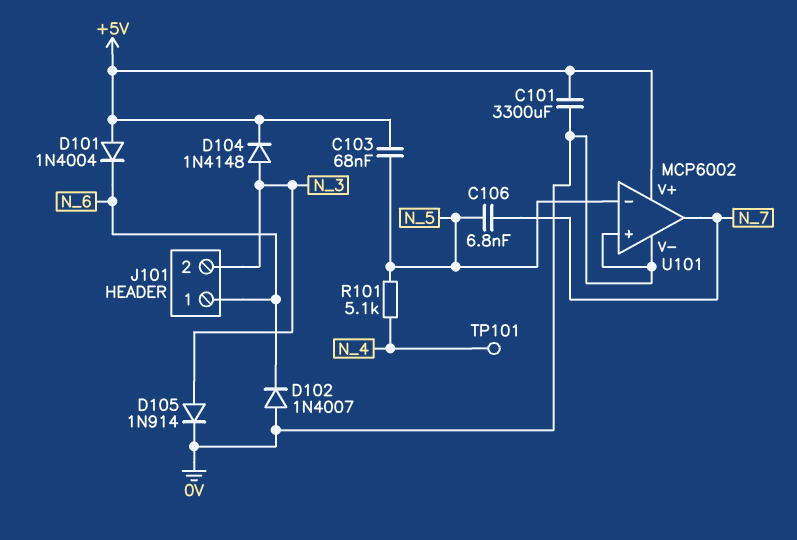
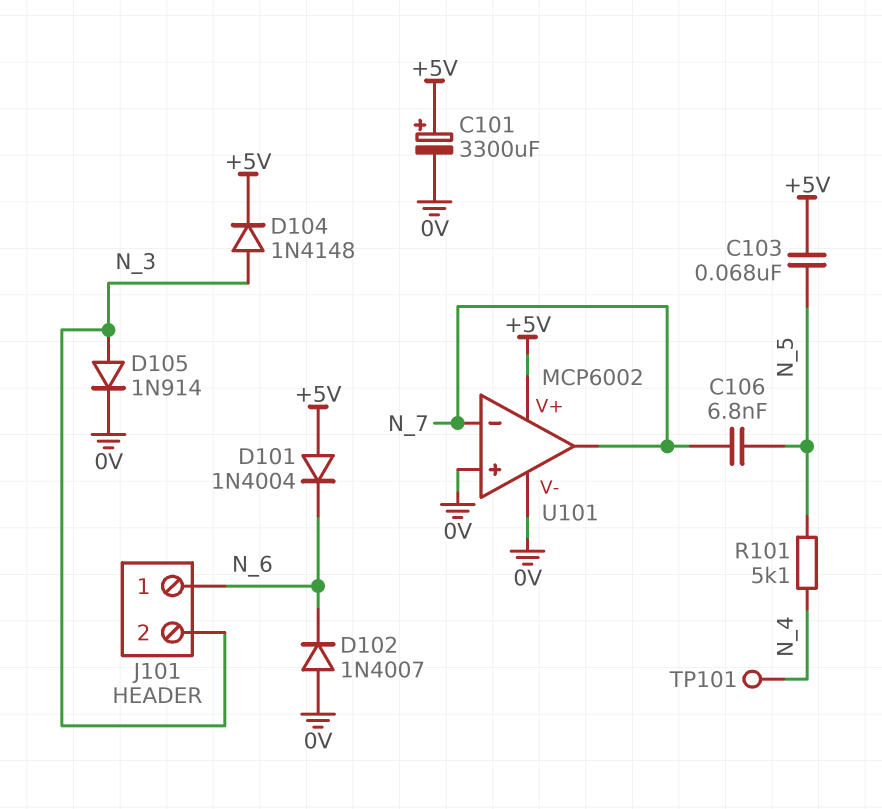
C101: 3300uF (+5V, 0V) -> 3300uF (plus +5V, minus 0V)
U101 pin in-: N_5 -> N_7

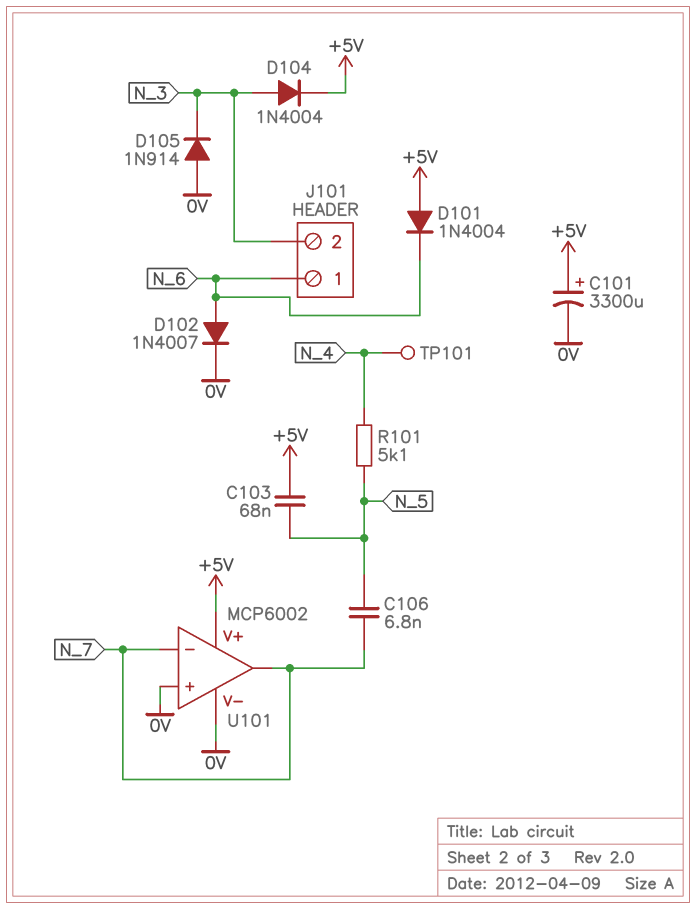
D102: diode 1N4007 (A 0V, K N_6) -> diode 1N4007 (A N_6, K 0V)
D104: diode 1N4148 (A N_3, K +5V) -> diode 1N4004 (A N_3, K +5V)
D105: diode 1N914 (A N_3, K 0V) -> diode 1N914 (A 0V, K N_3)

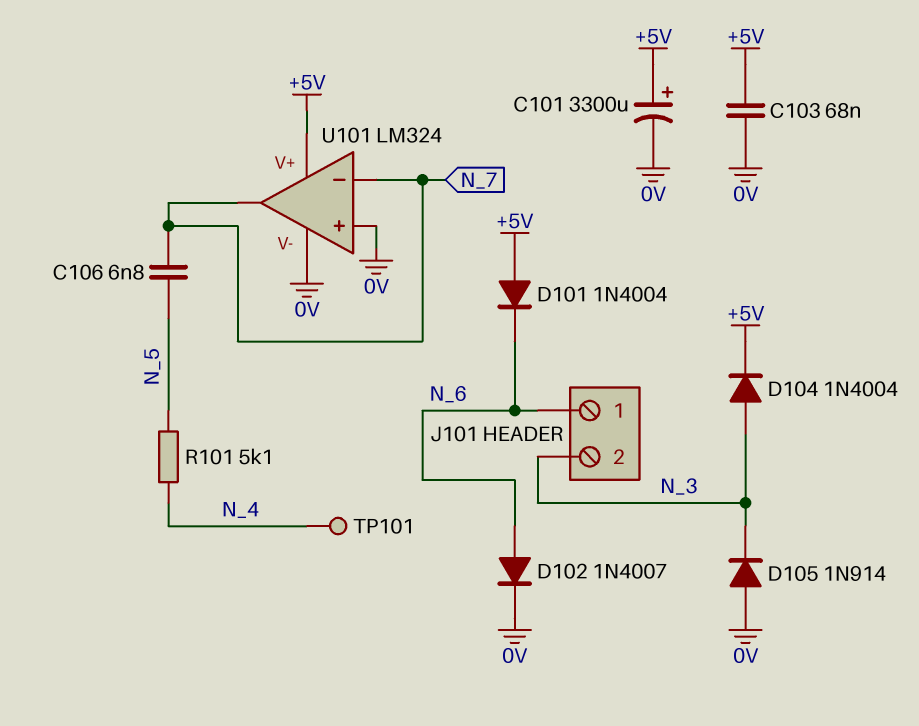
C103: 68nF (+5V, N_5) -> 68nF (+5V, 0V)
U101: MCP6002 -> LM324

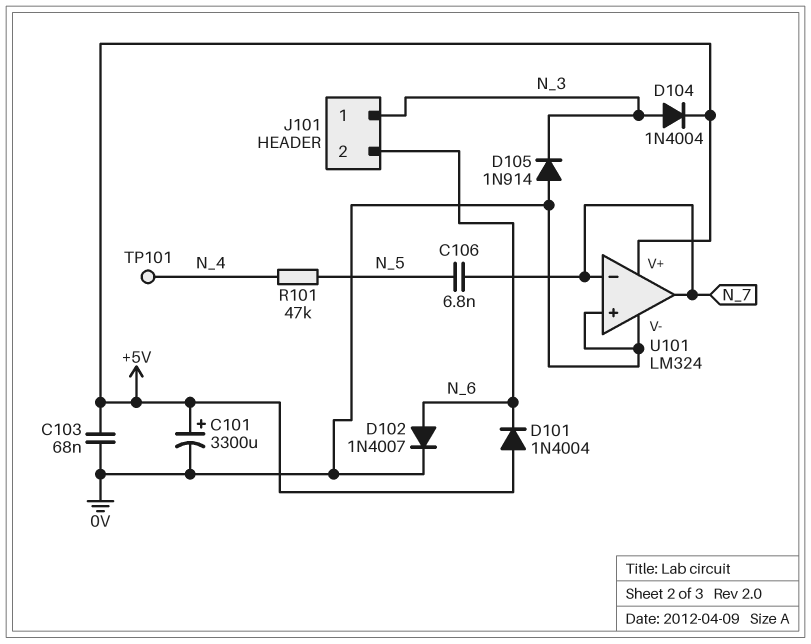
J101 pin 1: N_6 -> N_3
J101 pin 2: N_3 -> N_6
R101: 5.1k (N_4, N_5) -> 47k (N_4, N_5)

